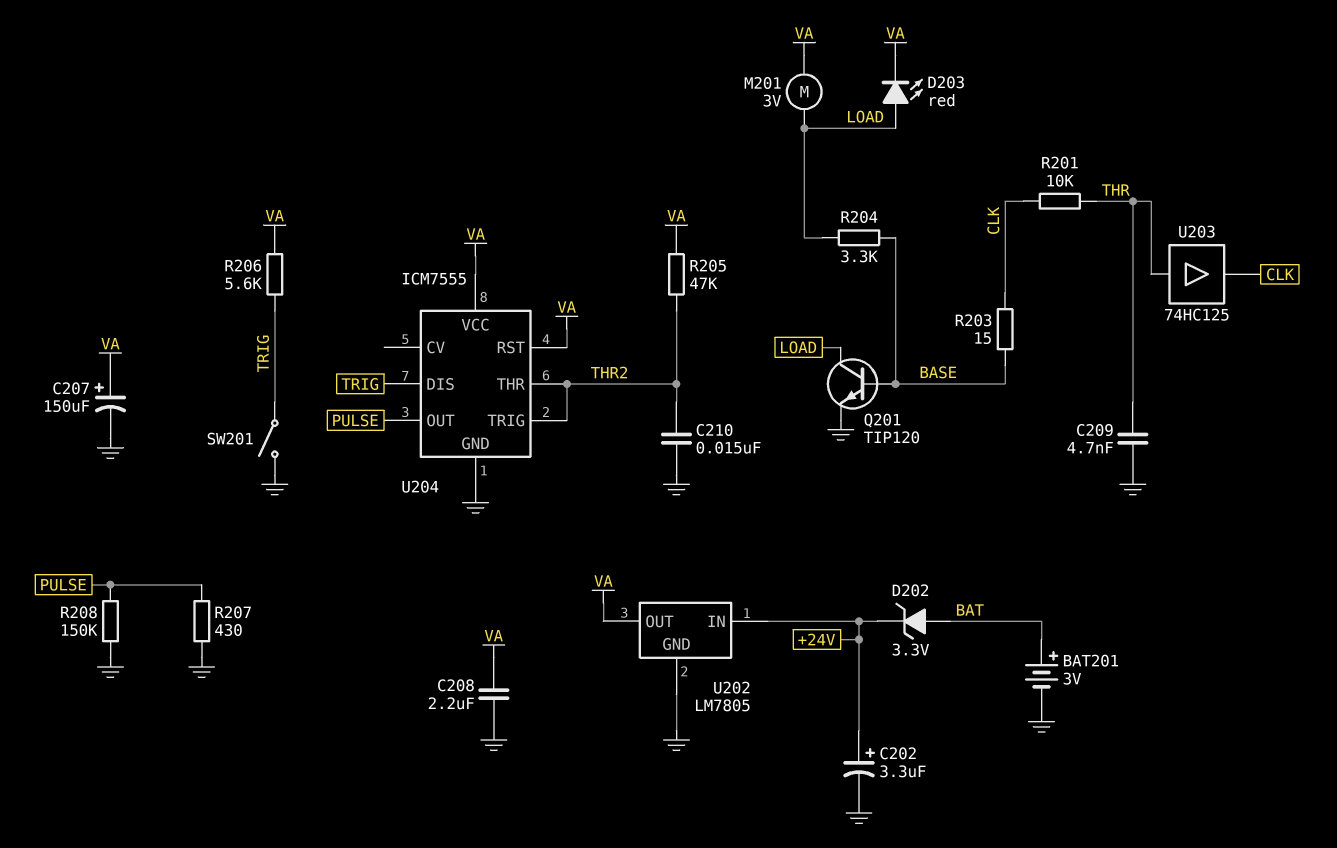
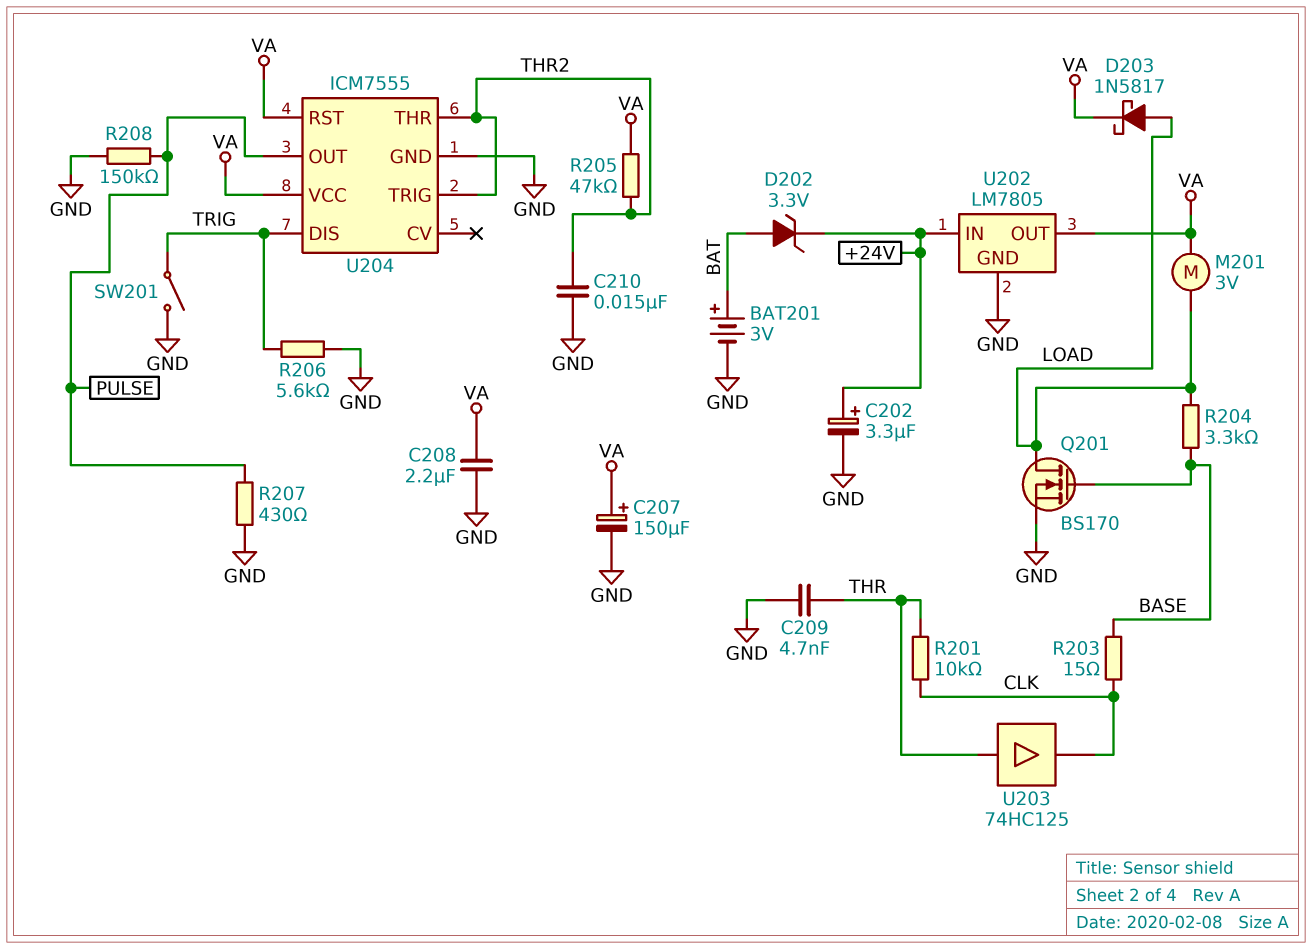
D203: LED red (A LOAD, K VA) -> schottky 1N5817 (A LOAD, K VA)
Q201: NPN TIP120 (B BASE, C LOAD, E GND) -> NMOS BS170 (G BASE, D LOAD, S GND)
R206: 5.6k (TRIG, VA) -> 5.6k (GND, TRIG)

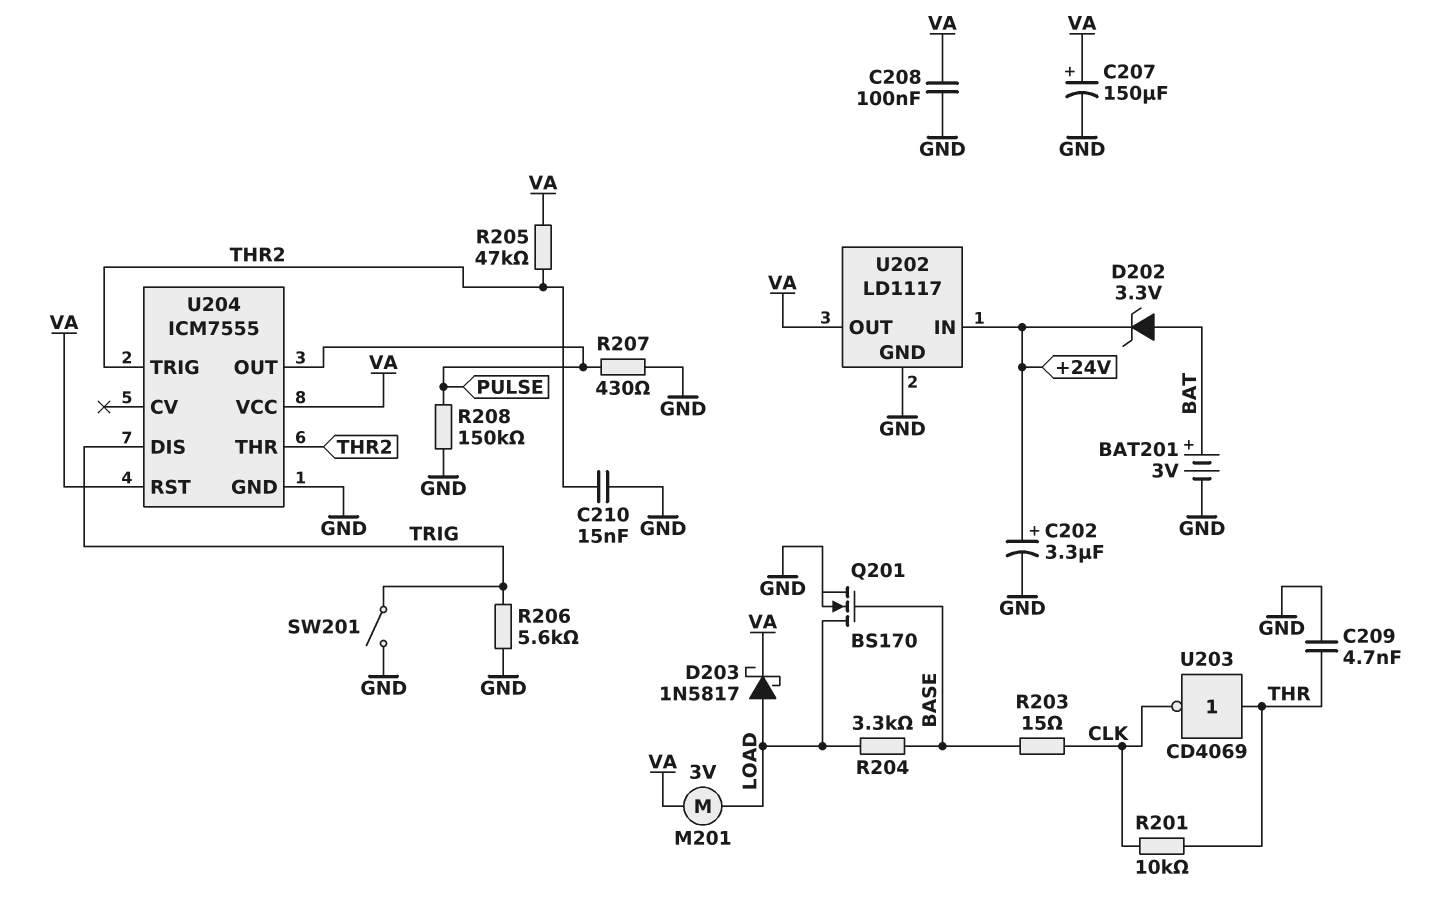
C208: 2.2uF (GND, VA) -> 100nF (GND, VA)
U202: LM7805 -> LD1117
U203: buffer 74HC125 (in THR, out CLK) -> NOT CD4069 (in THR, out CLK)

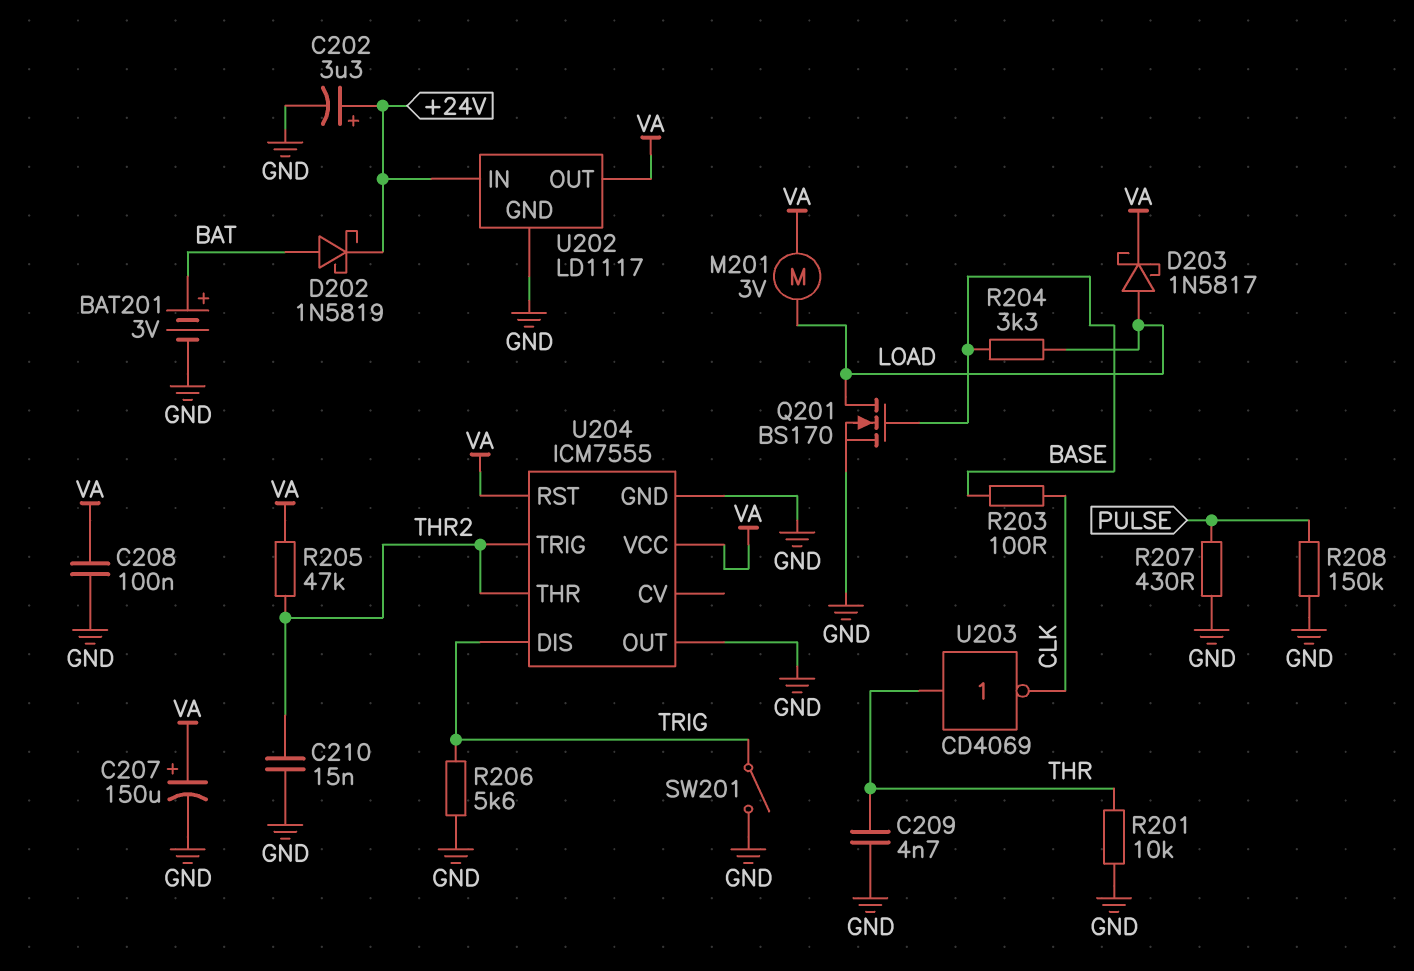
D202: zener 3.3V (A BAT, K +24V) -> schottky 1N5819 (A BAT, K +24V)
R201: 10k (CLK, THR) -> 10k (GND, THR)
R203: 15 (BASE, CLK) -> 100 (BASE, CLK)
U204 pin OUT: PULSE -> GND

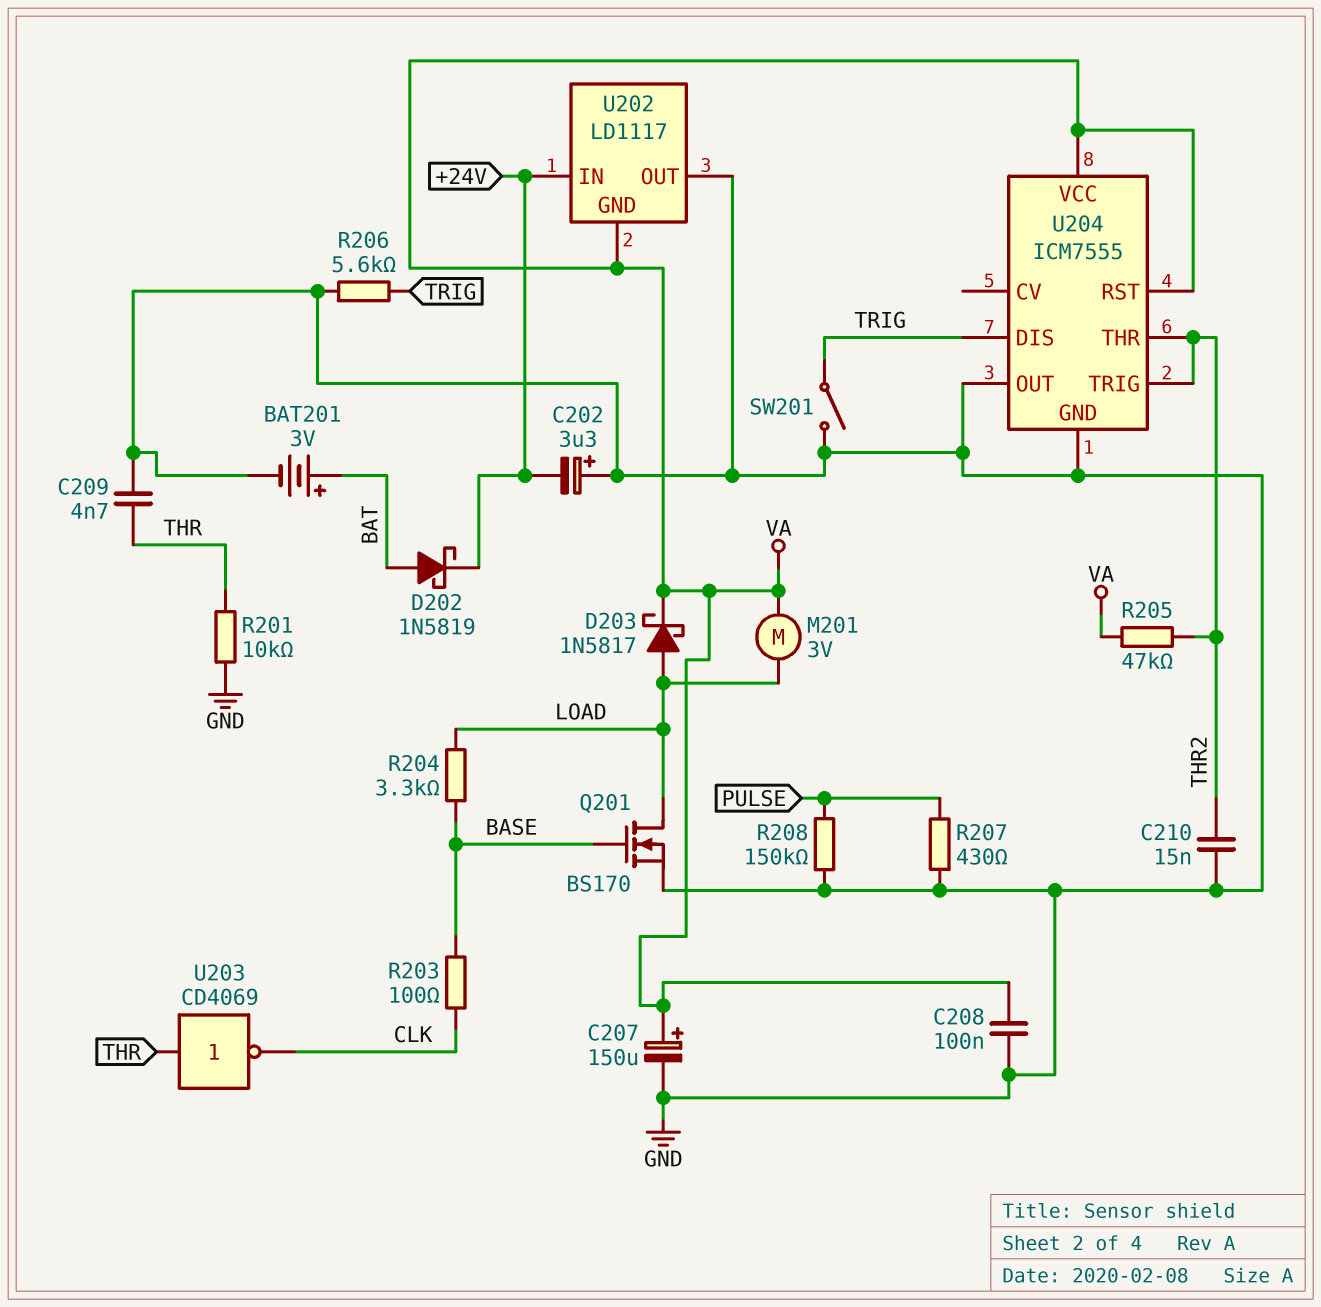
C202: 3.3uF (plus +24V, minus GND) -> 3.3uF (plus GND, minus +24V)
U202 pin GND: GND -> VA
U202 pin OUT: VA -> GND

